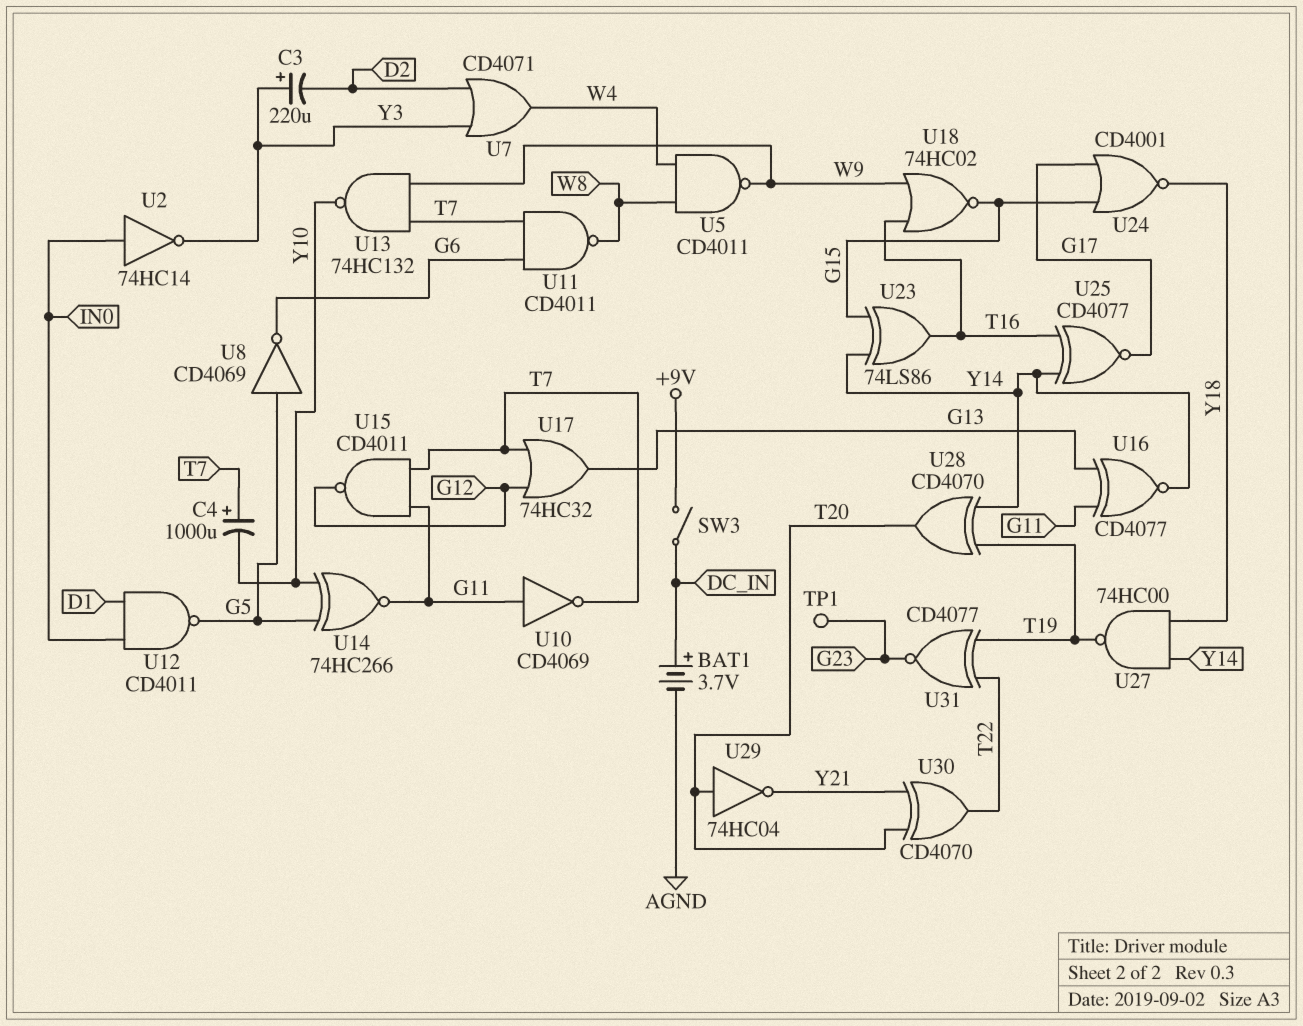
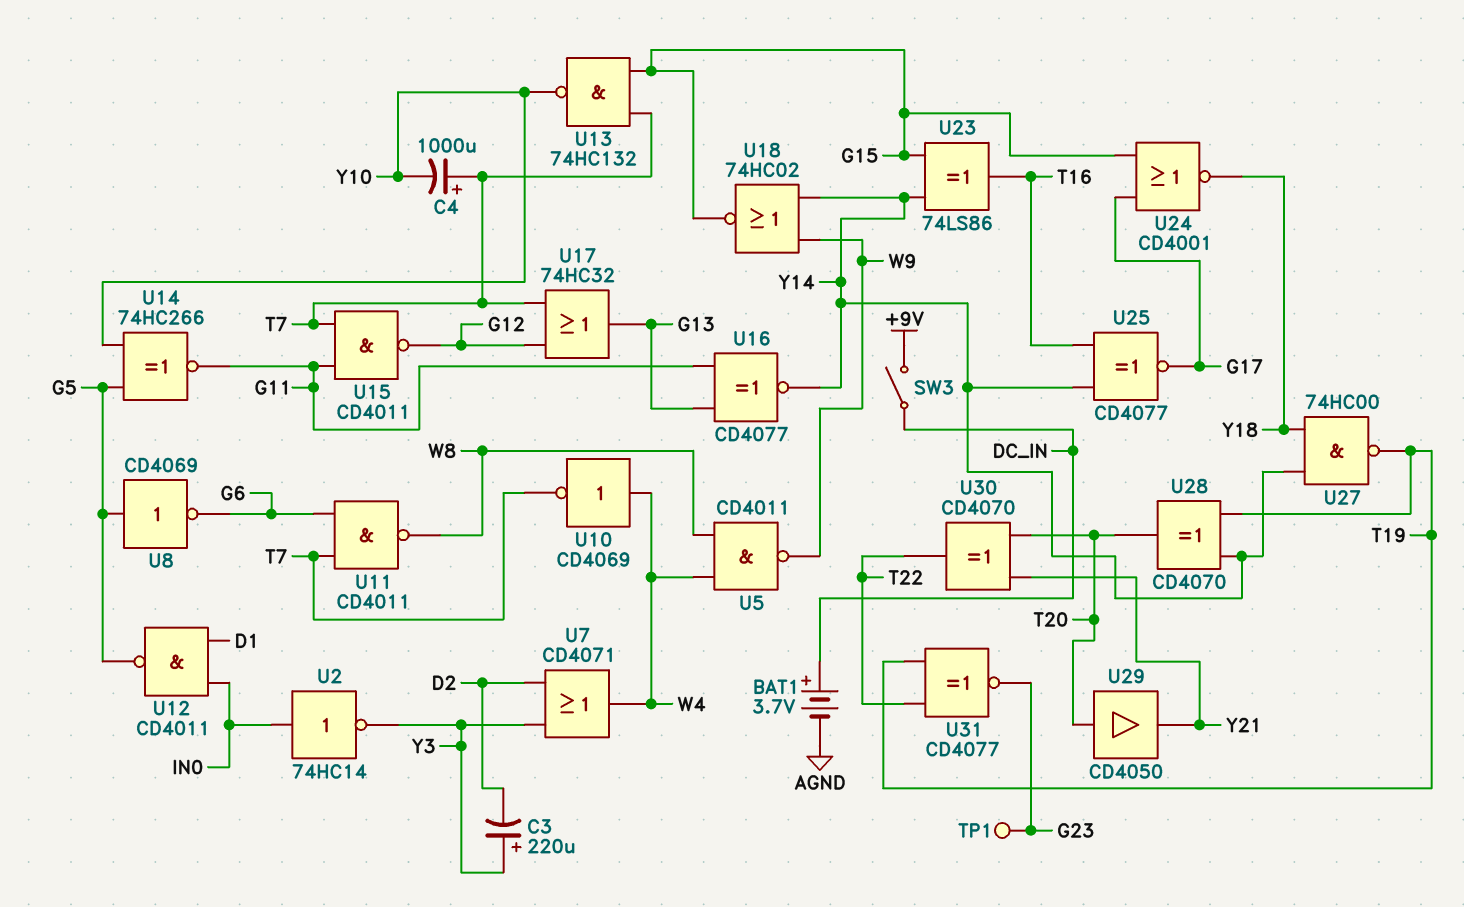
U10: NOT CD4069 (in G11, out T7) -> NOT CD4069 (in W4, out T7)
U13: NAND 74HC132 (in T7, in W9, out Y10) -> NAND 74HC132 (in G15, in T7, out Y10)
U18: NOR 74HC02 (in T16, in W9, out G15) -> NOR 74HC02 (in W9, in Y14, out G15)
U29: NOT 74HC04 (in T20, out Y21) -> buffer CD4050 (in T20, out Y21)

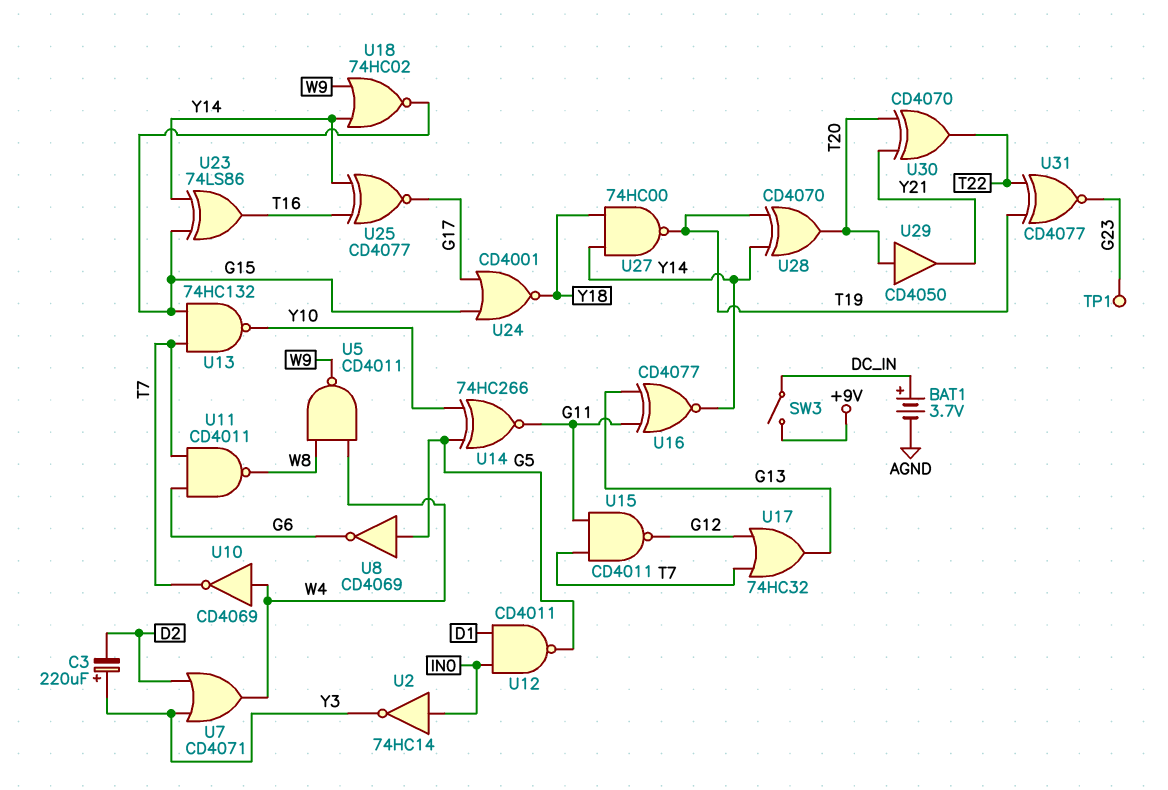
C4: 1000uF (plus T7, minus Y10) -> none

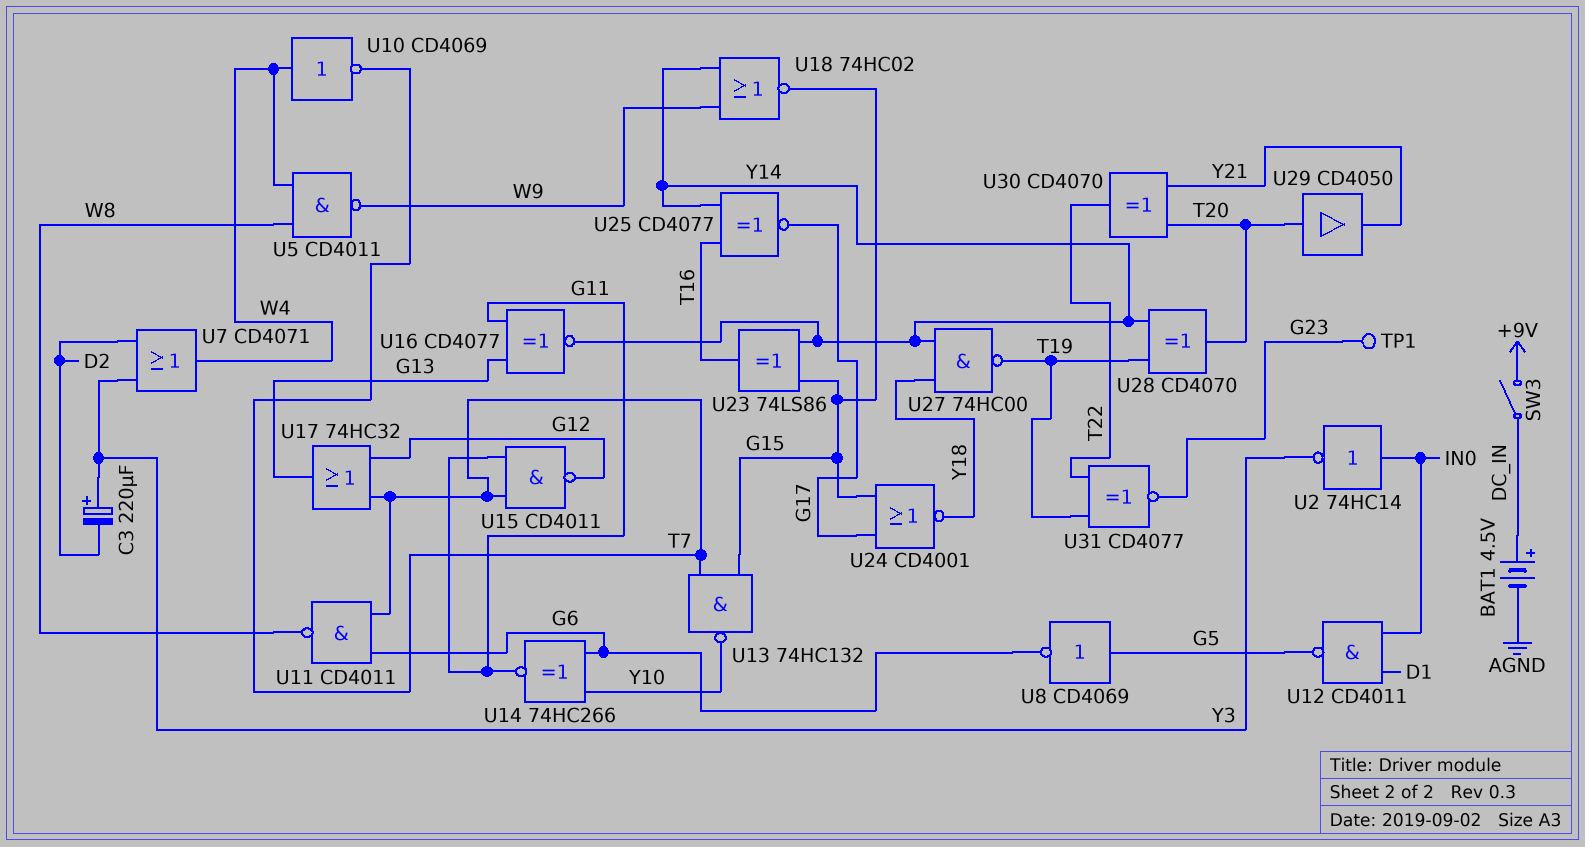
BAT1: 3.7V (plus DC_IN, minus AGND) -> 4.5V (plus DC_IN, minus AGND)
U14: XNOR 74HC266 (in G5, in Y10, out G11) -> XNOR 74HC266 (in G6, in Y10, out G11)

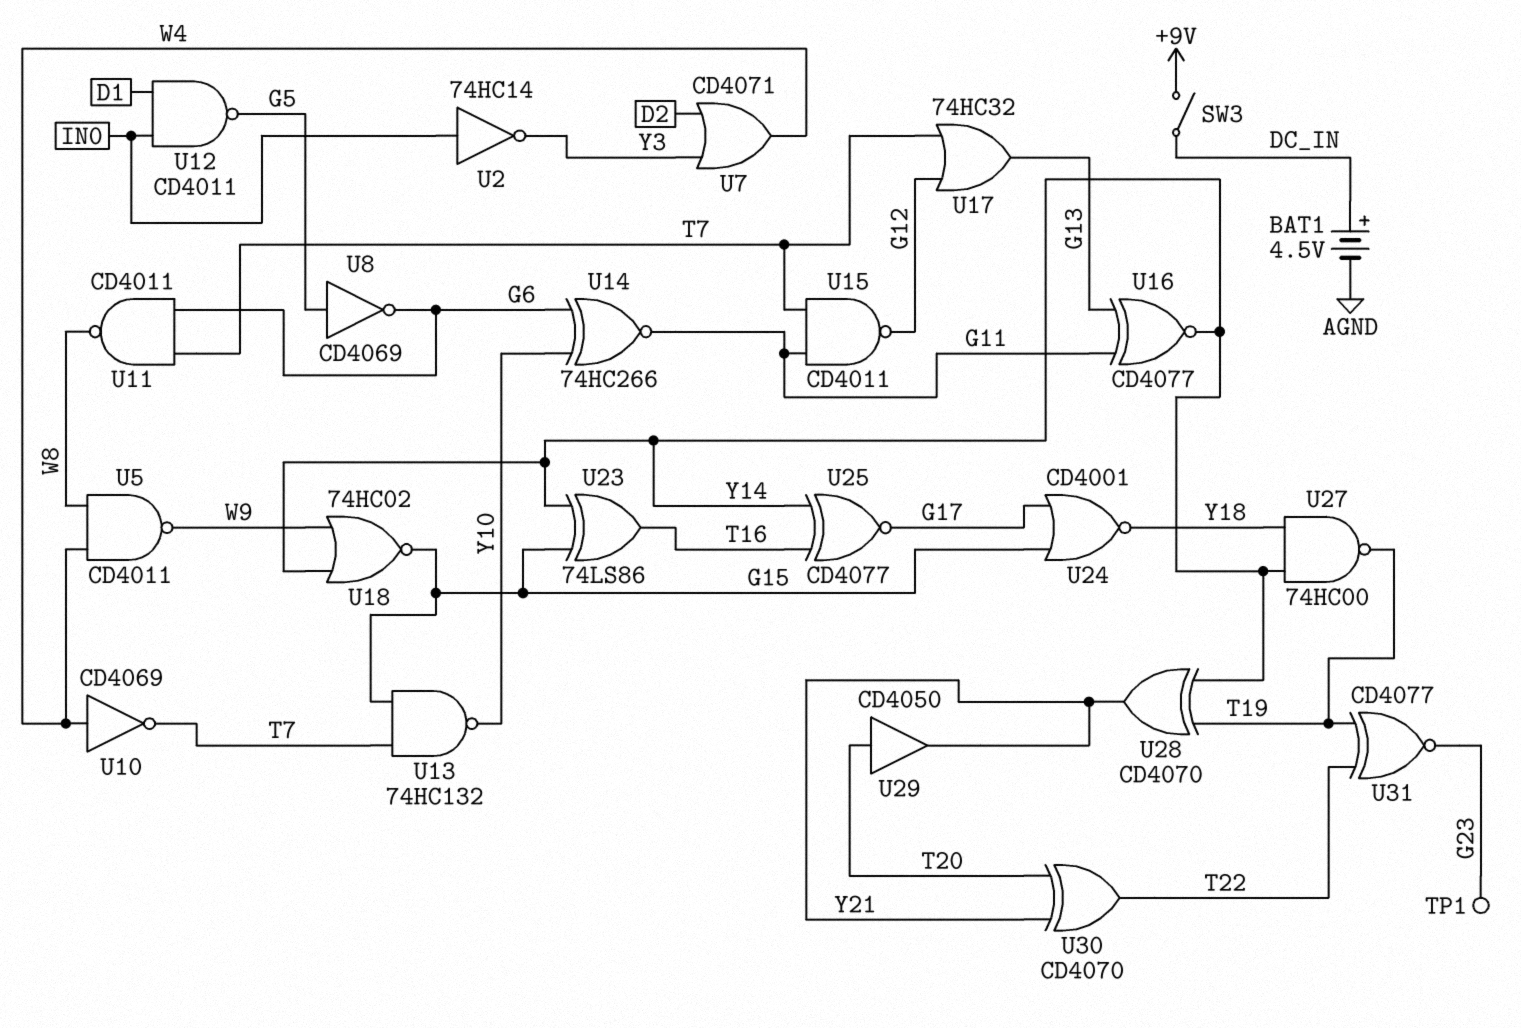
C3: 220uF (plus Y3, minus D2) -> none
U28: XOR CD4070 (in T19, in Y14, out T20) -> XOR CD4070 (in T19, in Y14, out Y21)

